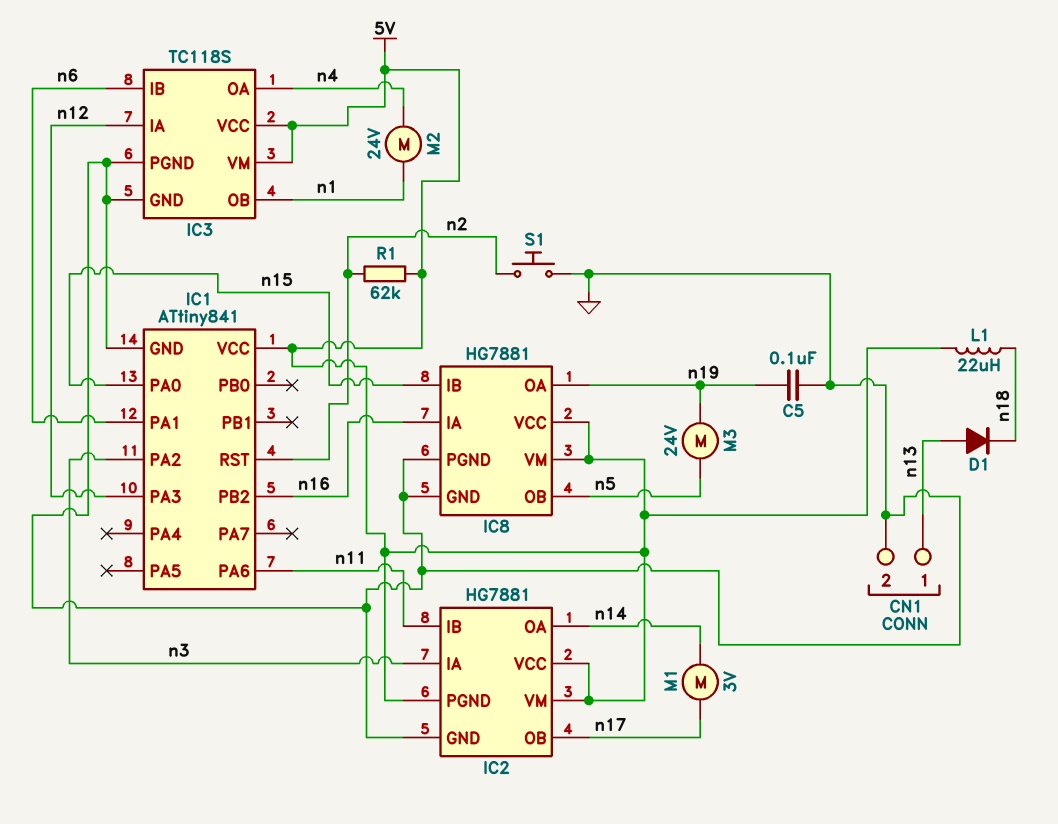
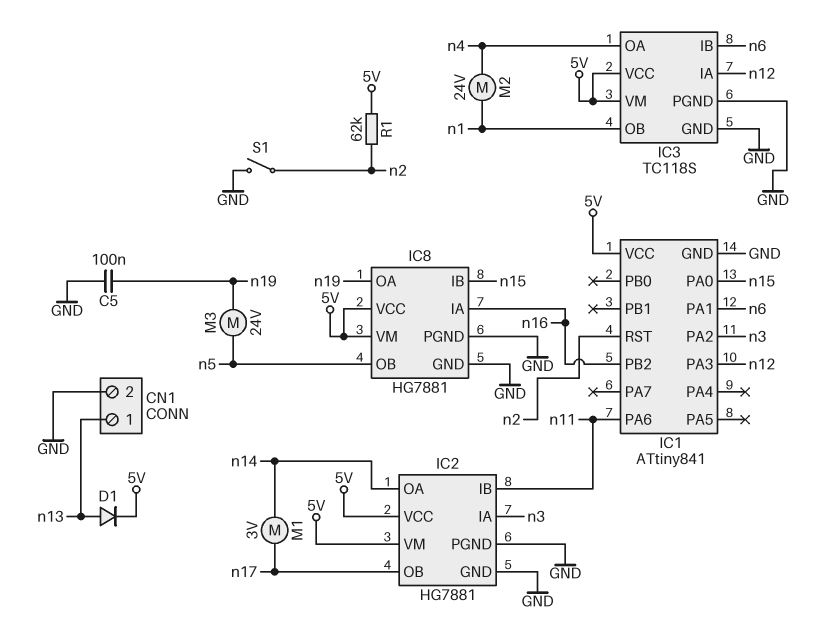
D1: diode (A n13, K n18) -> diode (A n13, K 5V)
IC2 pin PGND: 5V -> GND
L1: 22uH (5V, n18) -> none
S1: button (GND, n2) -> switch (GND, n2)

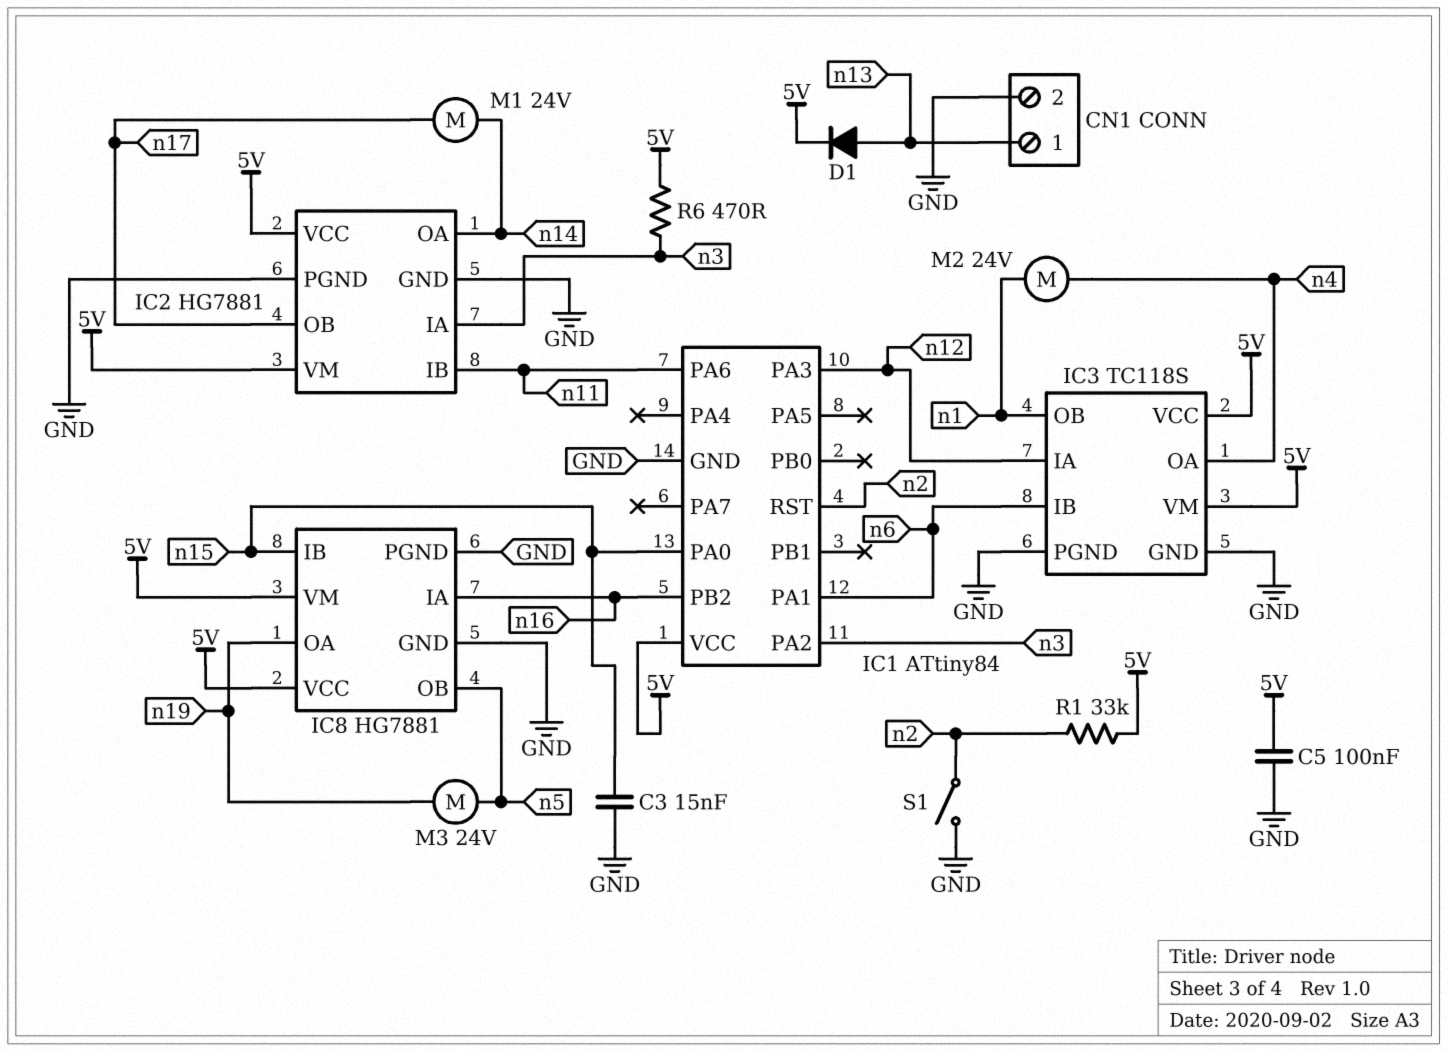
C3: none -> 15nF (GND, n15)
C5: 100nF (GND, n19) -> 100nF (5V, GND)
IC1: ATtiny841 -> ATtiny84
M1: motor 3V (n14, n17) -> motor 24V (n14, n17)
R1: 62k (5V, n2) -> 33k (5V, n2)
R6: none -> 470 (5V, n3)

